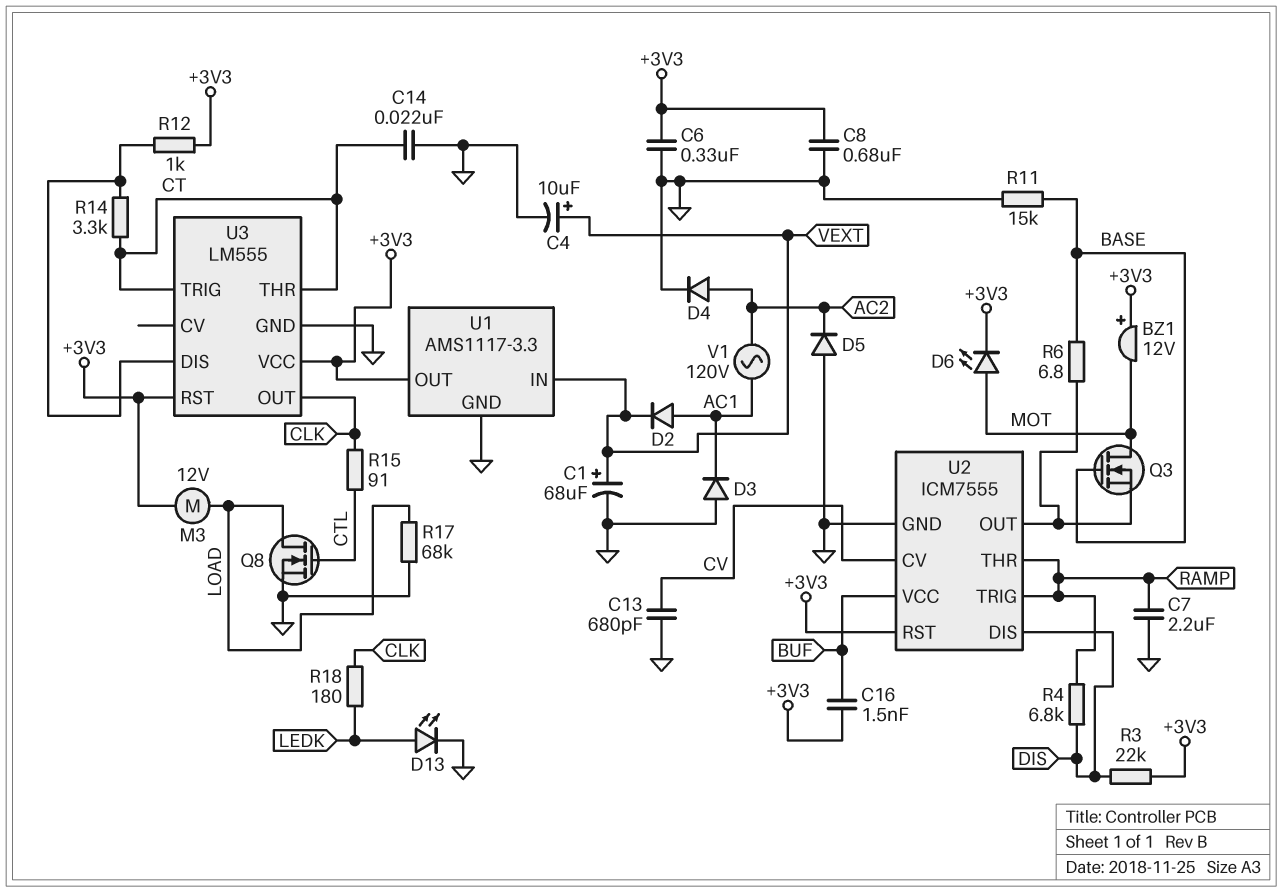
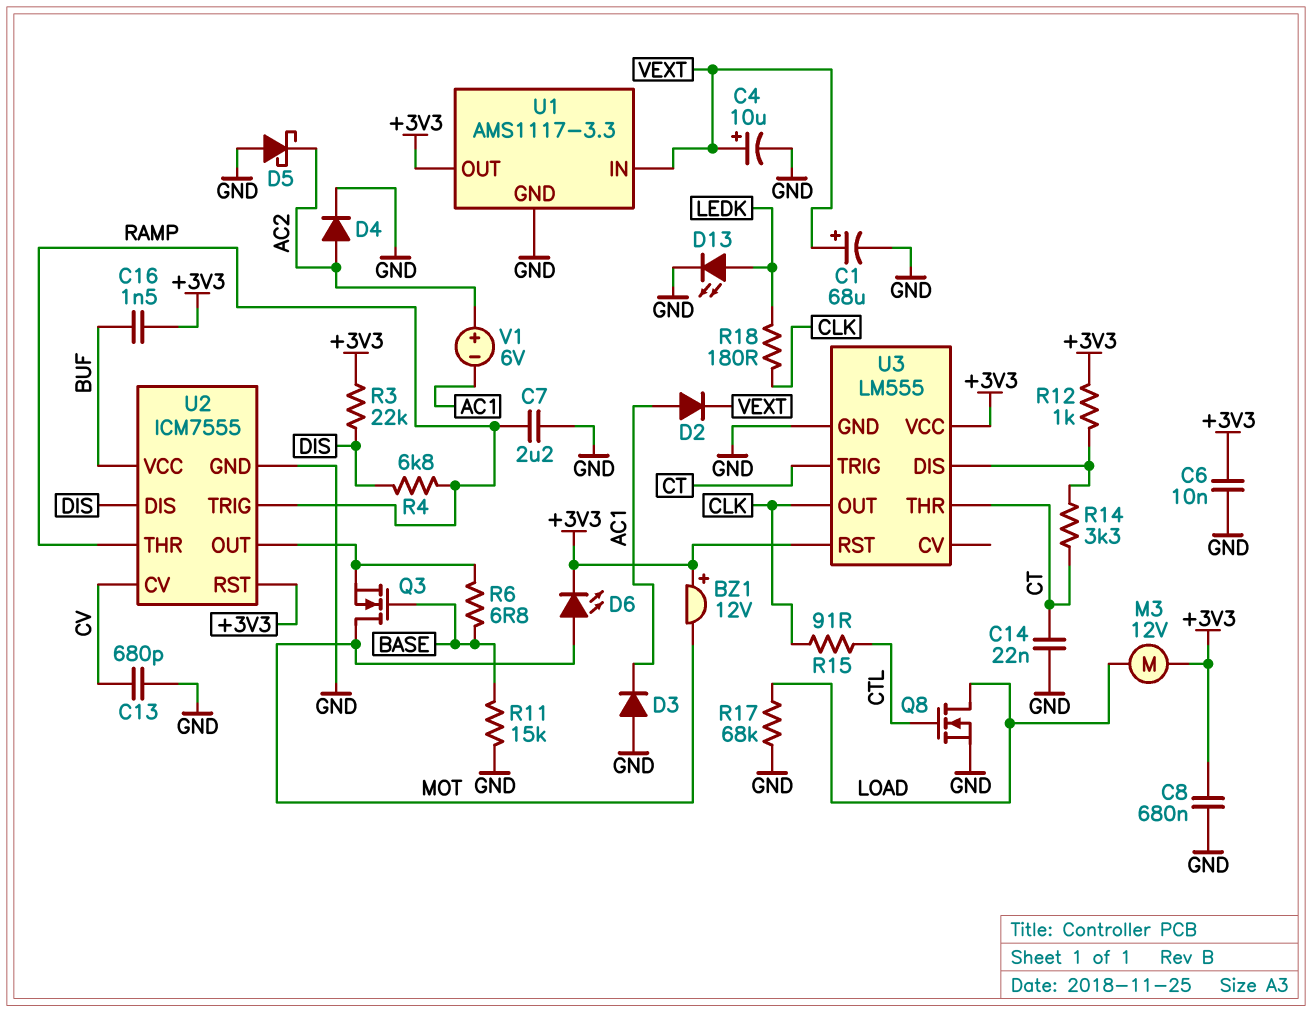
C6: 330nF (+3V3, GND) -> 10nF (+3V3, GND)
D5: diode (A GND, K AC2) -> schottky (A GND, K AC2)
V1: AC 120V (AC1, AC2) -> 6V (plus AC2, minus AC1)

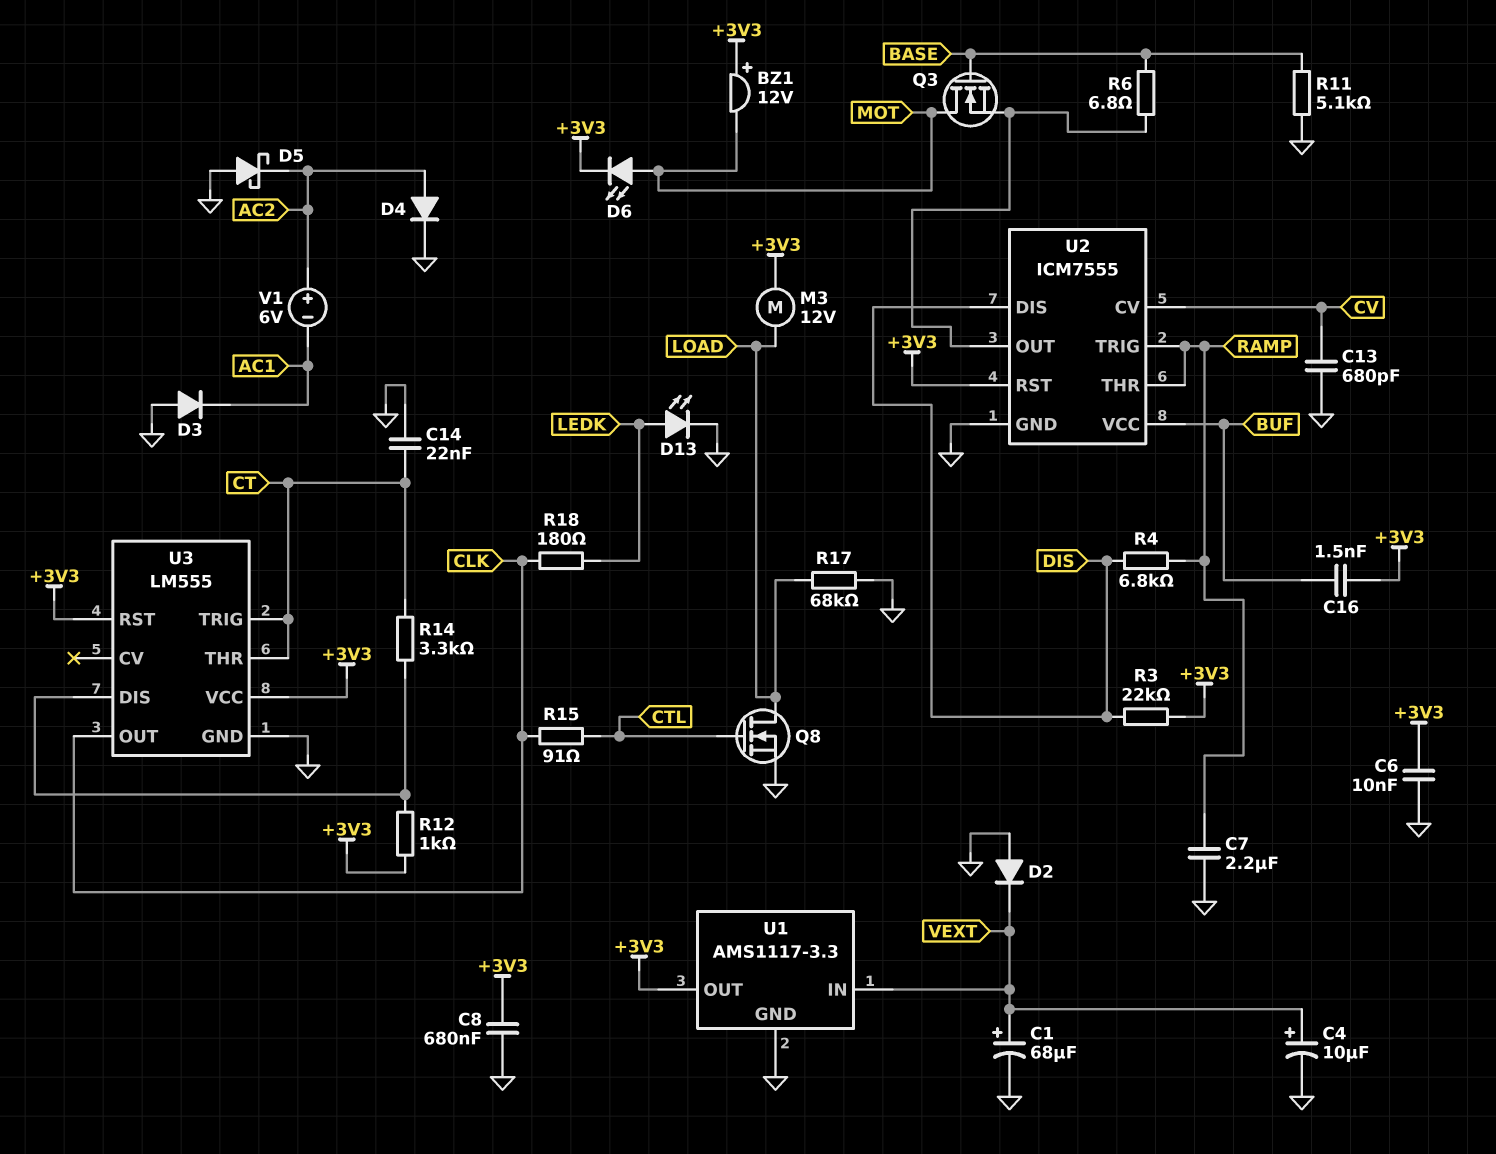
D2: diode (A AC1, K VEXT) -> diode (A GND, K VEXT)
R11: 15k (BASE, GND) -> 5.1k (BASE, GND)

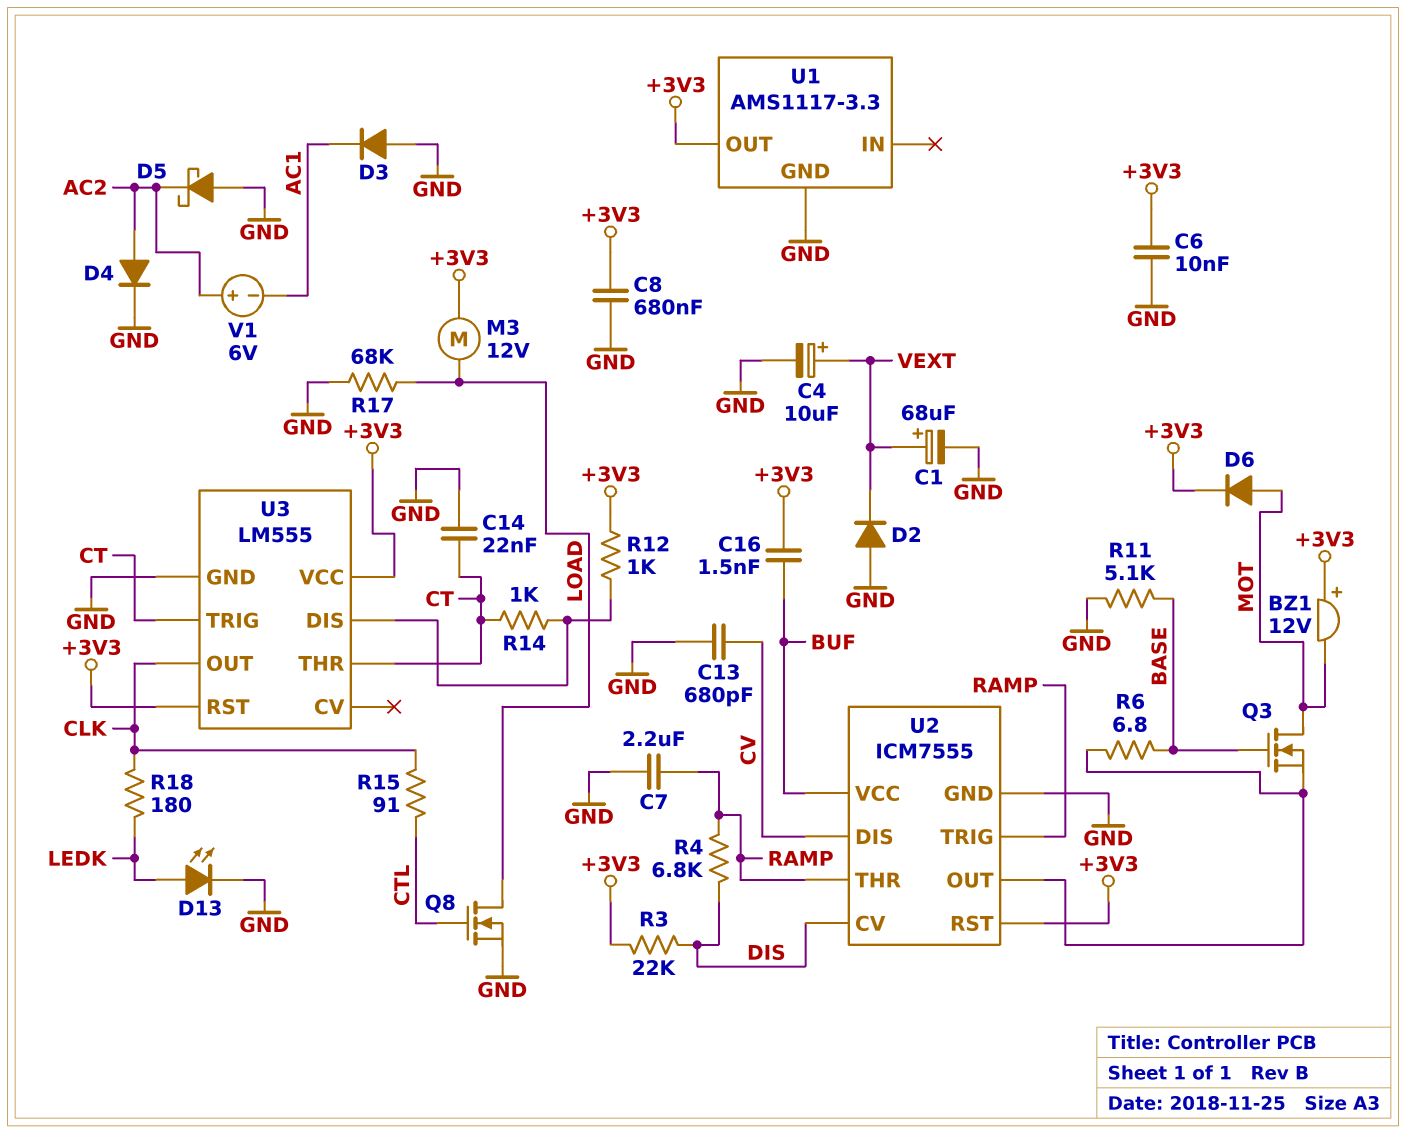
D6: LED (A MOT, K +3V3) -> diode (A MOT, K +3V3)
R14: 3.3k (CT, U3/DIS) -> 1k (CT, U3/DIS)
U1 pin IN: VEXT -> none
U2 pin CV: CV -> DIS
U2 pin DIS: DIS -> CV

